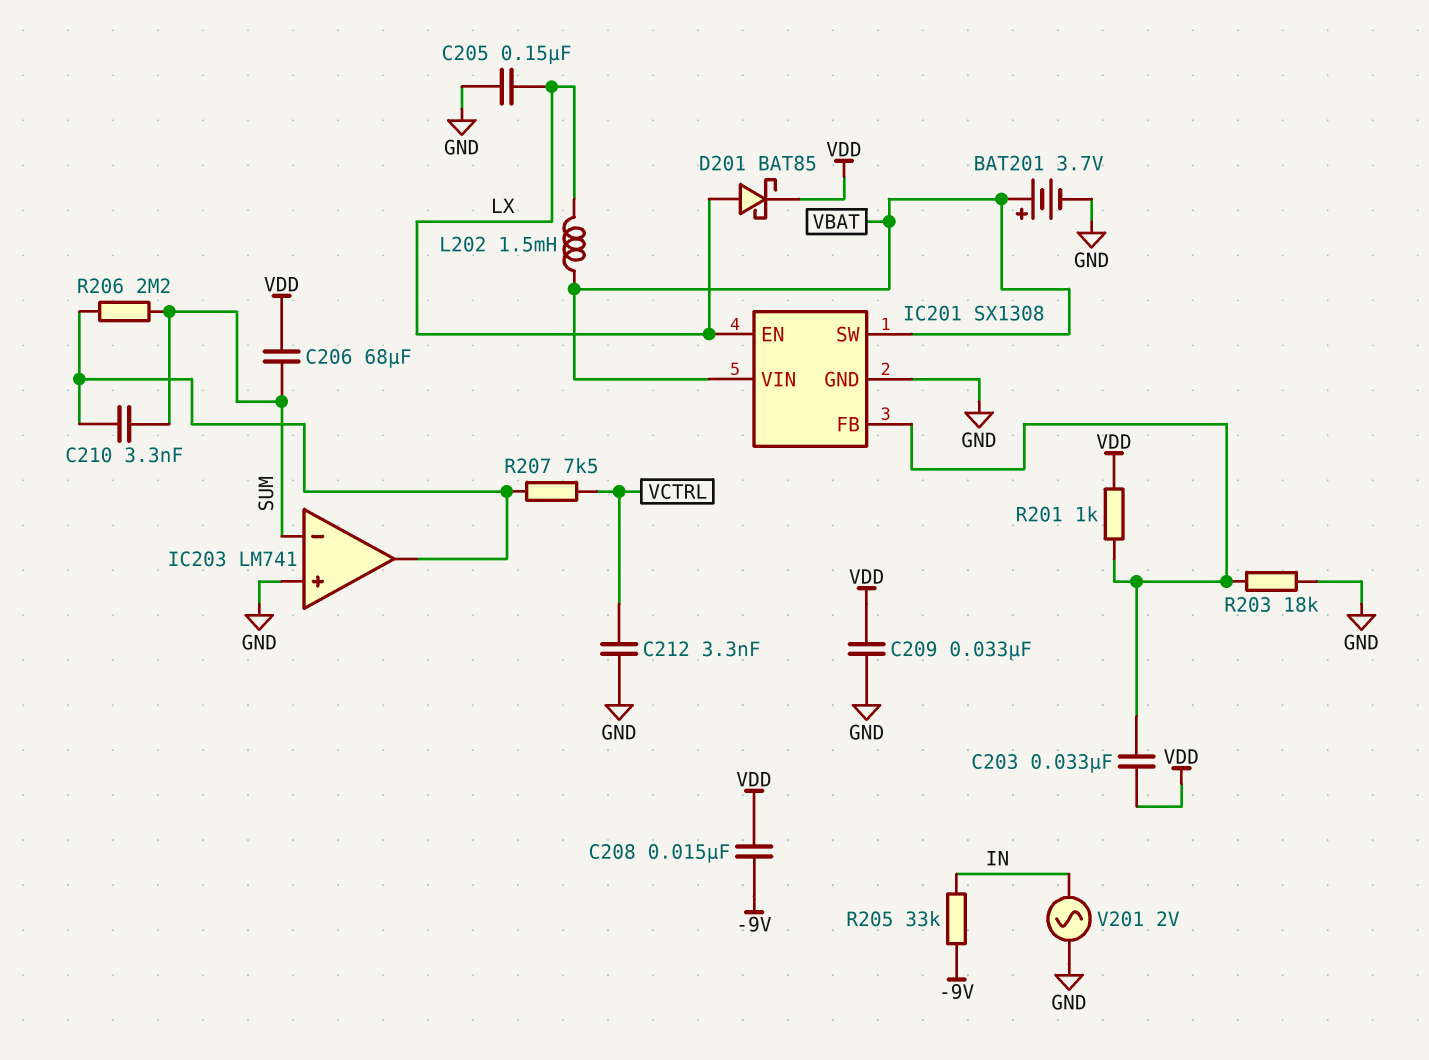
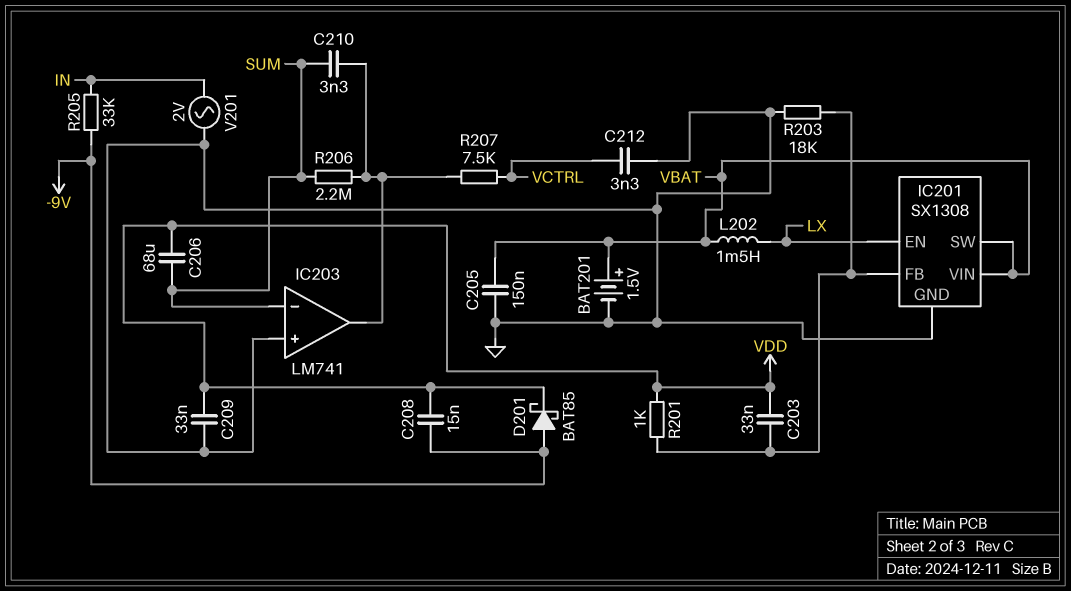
BAT201: 3.7V (plus VBAT, minus GND) -> 1.5V (plus VBAT, minus GND)
C205: 150nF (GND, LX) -> 150nF (GND, VBAT)
D201: schottky BAT85 (A LX, K VDD) -> schottky BAT85 (A -9V, K VDD)

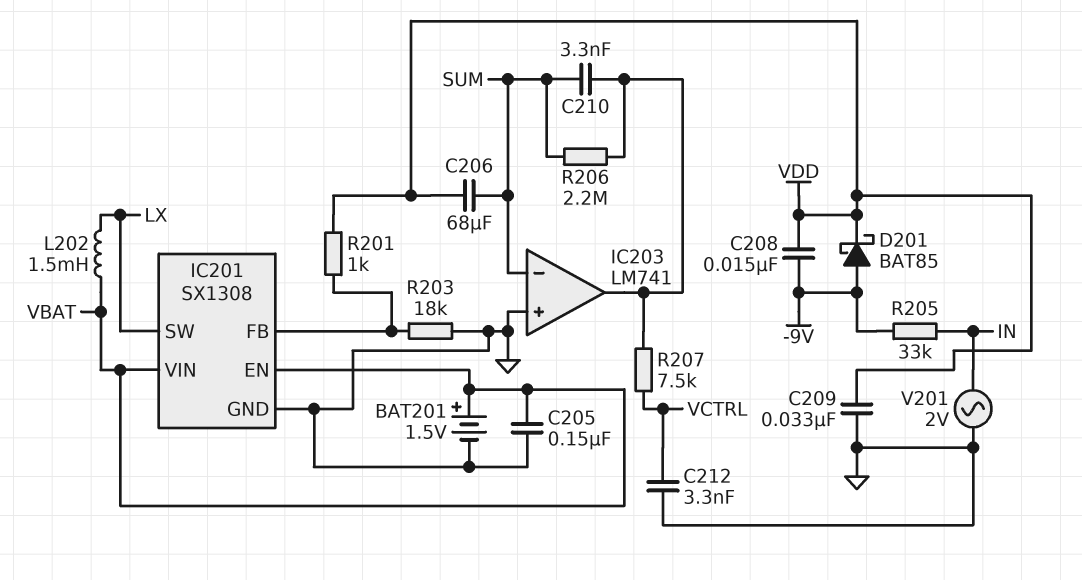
C203: 33nF (IC201/FB, VDD) -> none
IC201 pin EN: LX -> VBAT
IC201 pin SW: VBAT -> LX

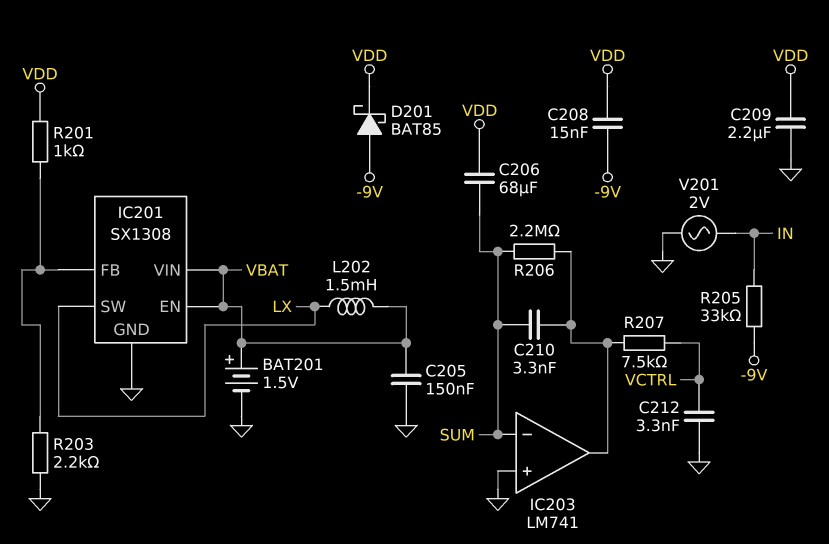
C209: 33nF (GND, VDD) -> 2.2uF (GND, VDD)
R203: 18k (GND, IC201/FB) -> 2.2k (GND, IC201/FB)

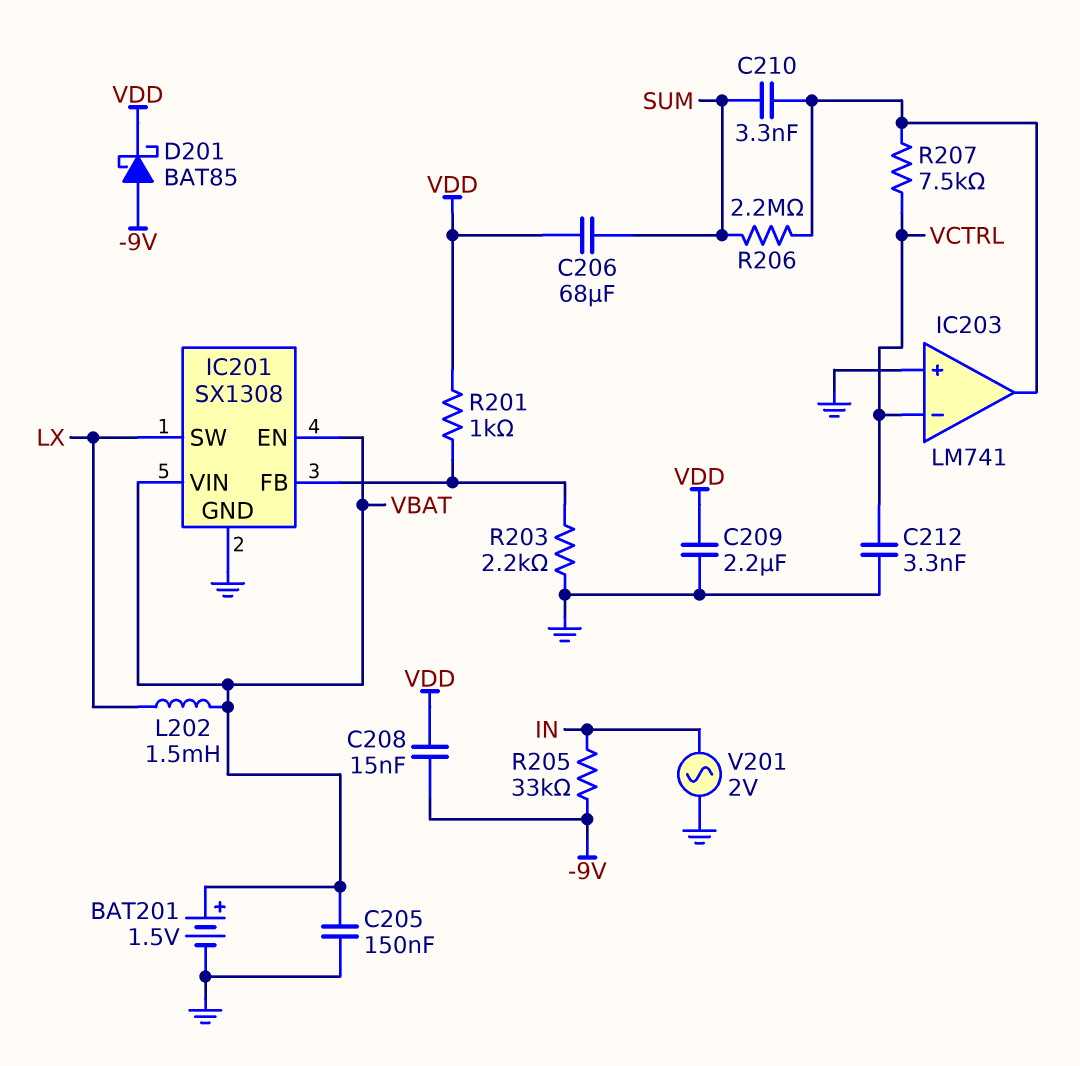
IC203 pin in-: SUM -> VCTRL

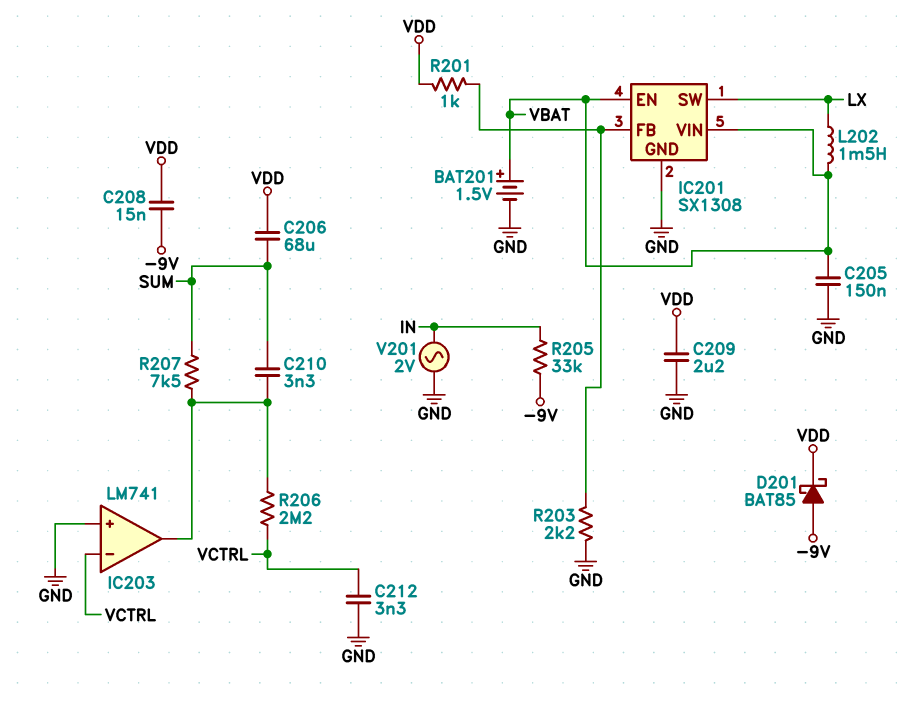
R206: 2.2M (IC203/out, SUM) -> 2.2M (IC203/out, VCTRL)
R207: 7.5k (IC203/out, VCTRL) -> 7.5k (IC203/out, SUM)

